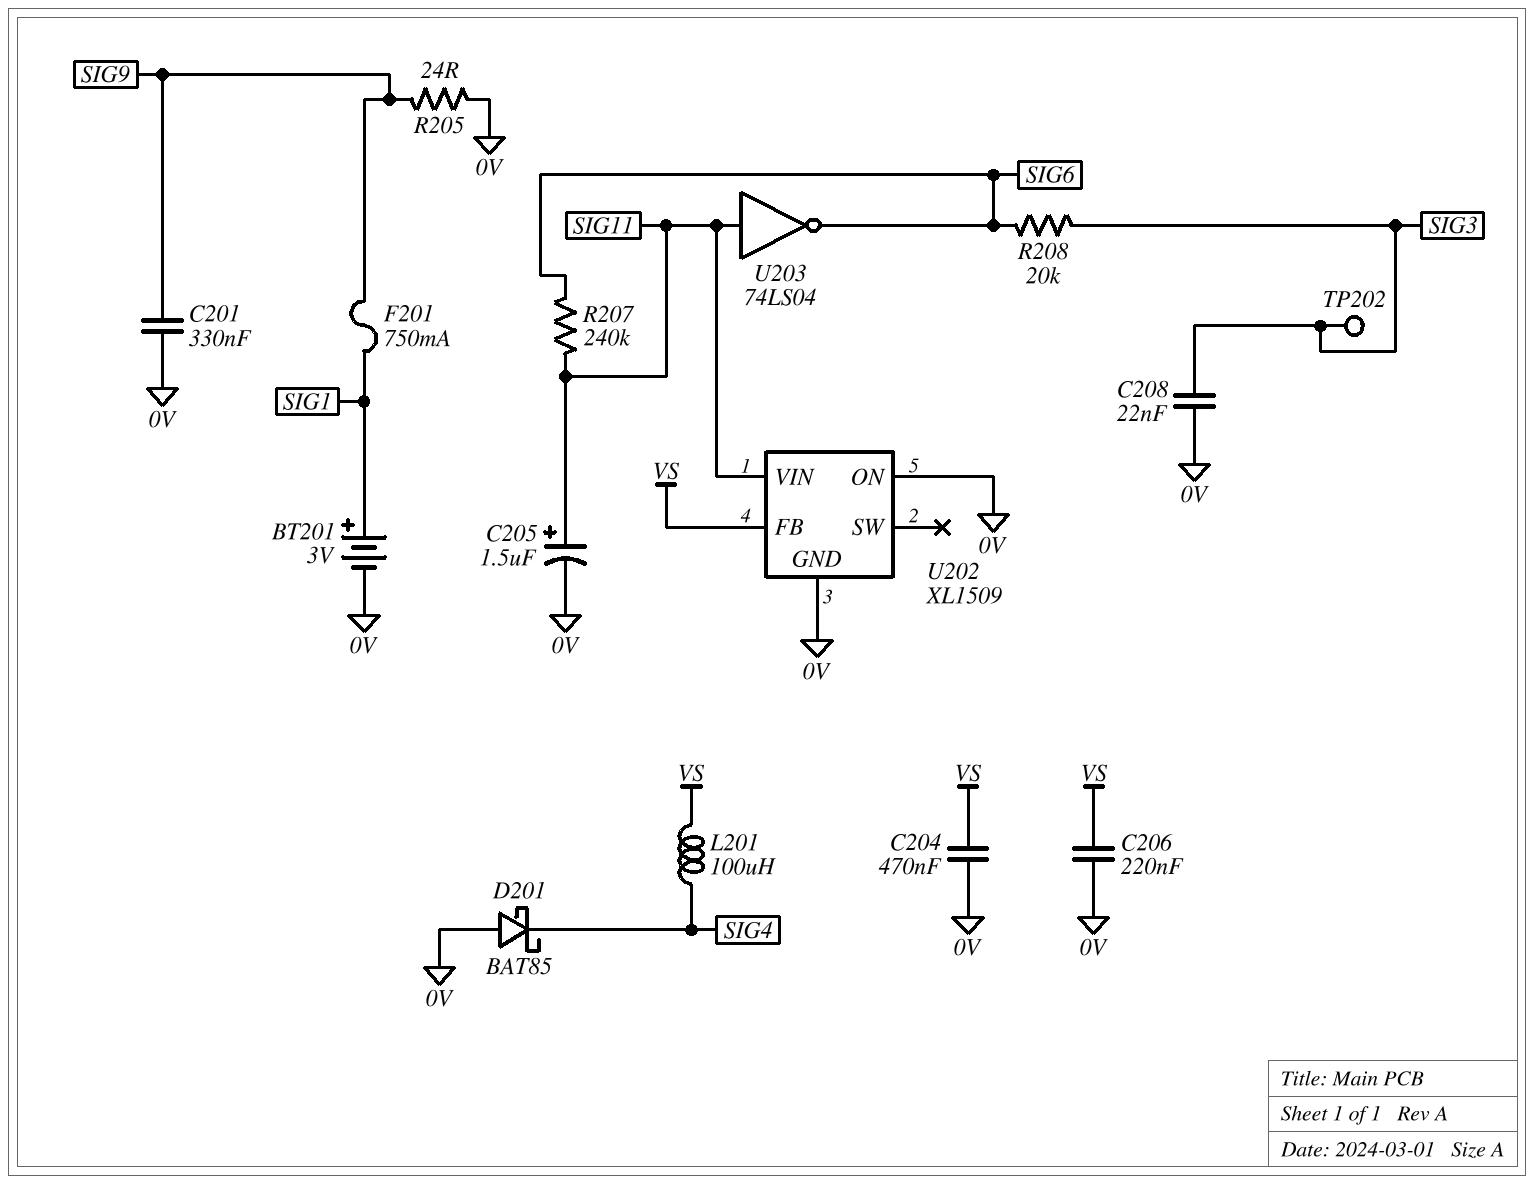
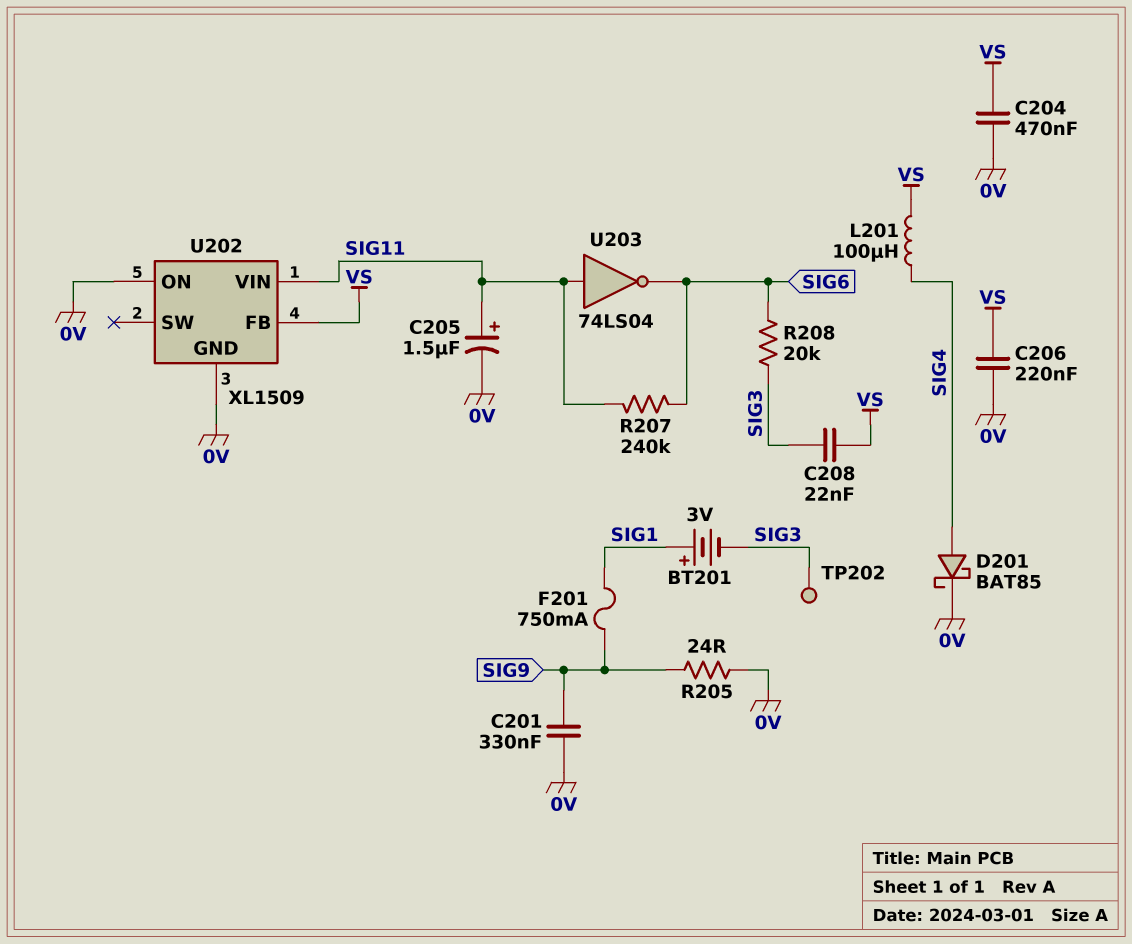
BT201: 3V (plus SIG1, minus 0V) -> 3V (plus SIG1, minus SIG3)
C208: 22nF (0V, SIG3) -> 22nF (SIG3, VS)
D201: schottky BAT85 (A 0V, K SIG4) -> schottky BAT85 (A SIG4, K 0V)

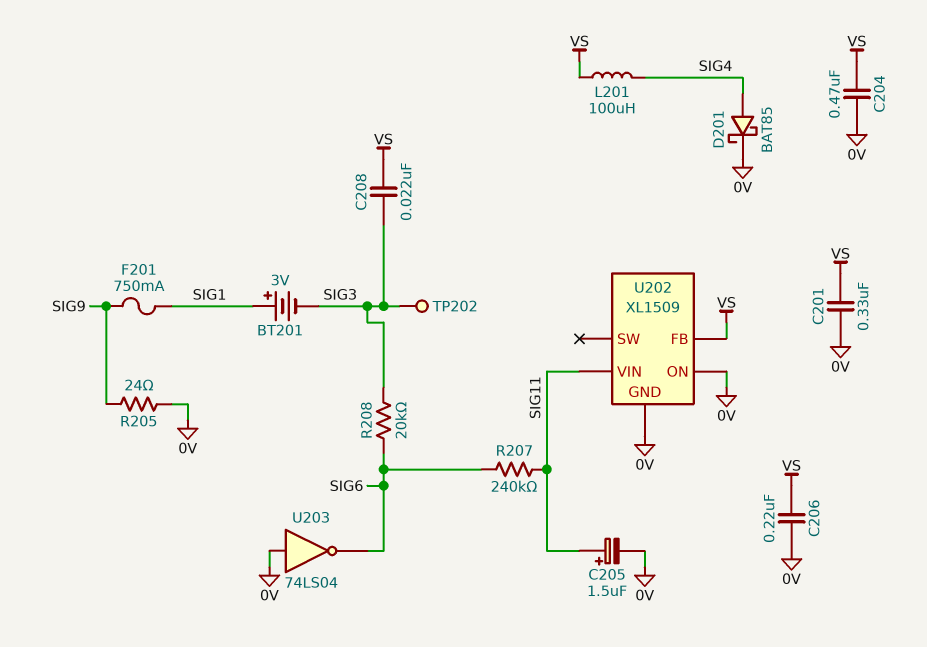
C201: 330nF (0V, SIG9) -> 330nF (0V, VS)
U203: NOT 74LS04 (in SIG11, out SIG6) -> NOT 74LS04 (in 0V, out SIG6)

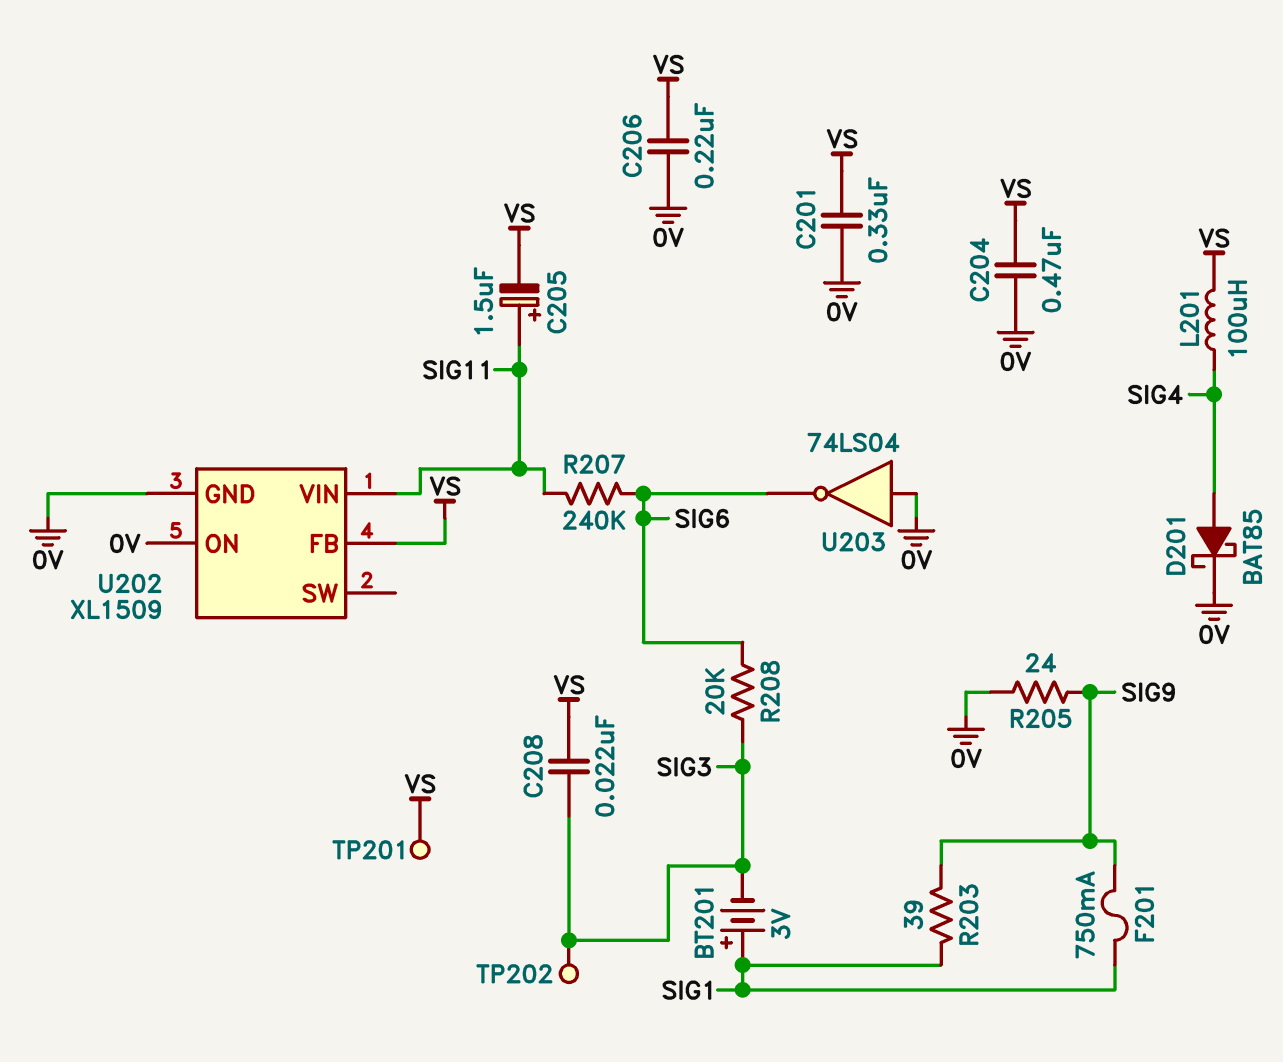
C205: 1.5uF (plus SIG11, minus 0V) -> 1.5uF (plus SIG11, minus VS)
R203: none -> 39 (SIG1, SIG9)
TP201: none -> test point (VS)

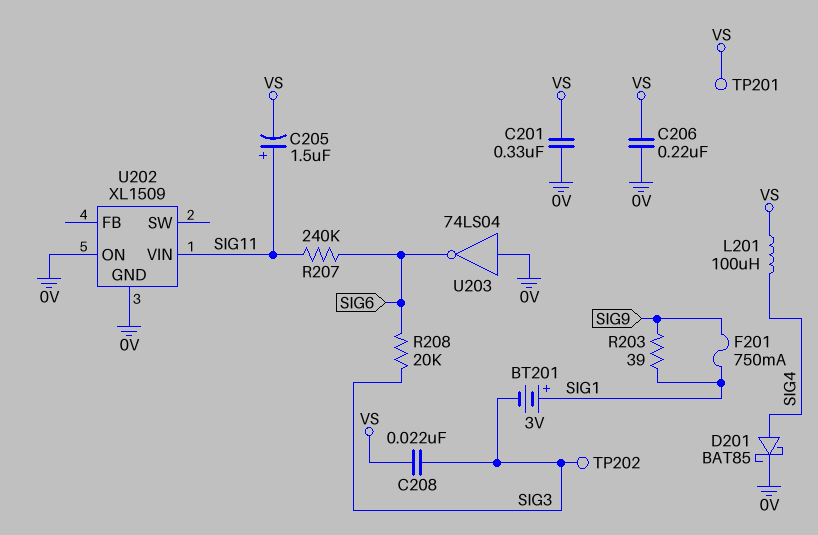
C204: 470nF (0V, VS) -> none
R205: 24 (0V, SIG9) -> none
U202 pin FB: VS -> none

